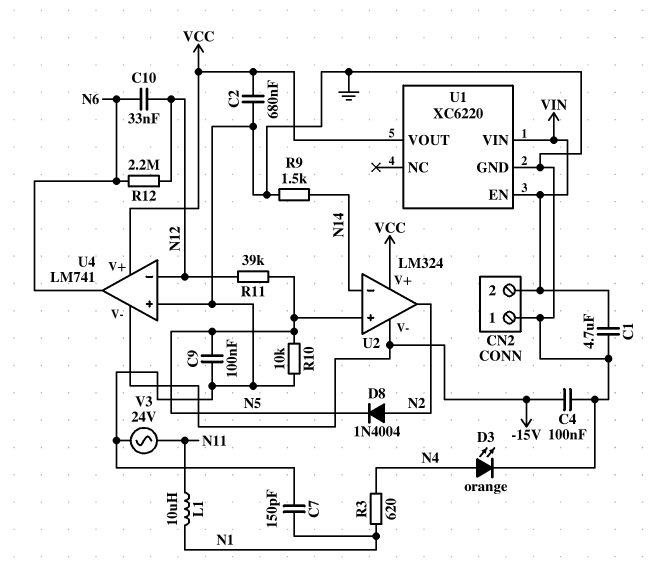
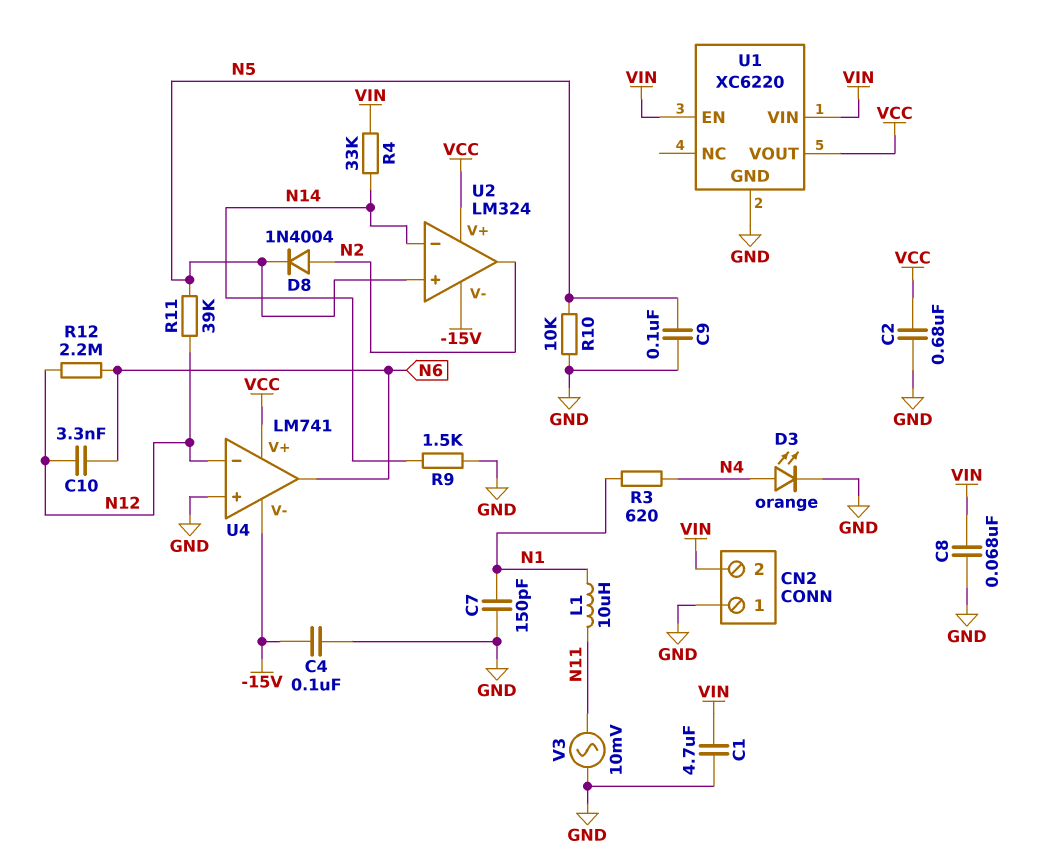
C8: none -> 68nF (GND, VIN)
C10: 33nF (N6, N12) -> 3.3nF (N6, N12)
R4: none -> 33k (N14, VIN)
V3: AC 24V (GND, N11) -> AC 10mV (GND, N11)

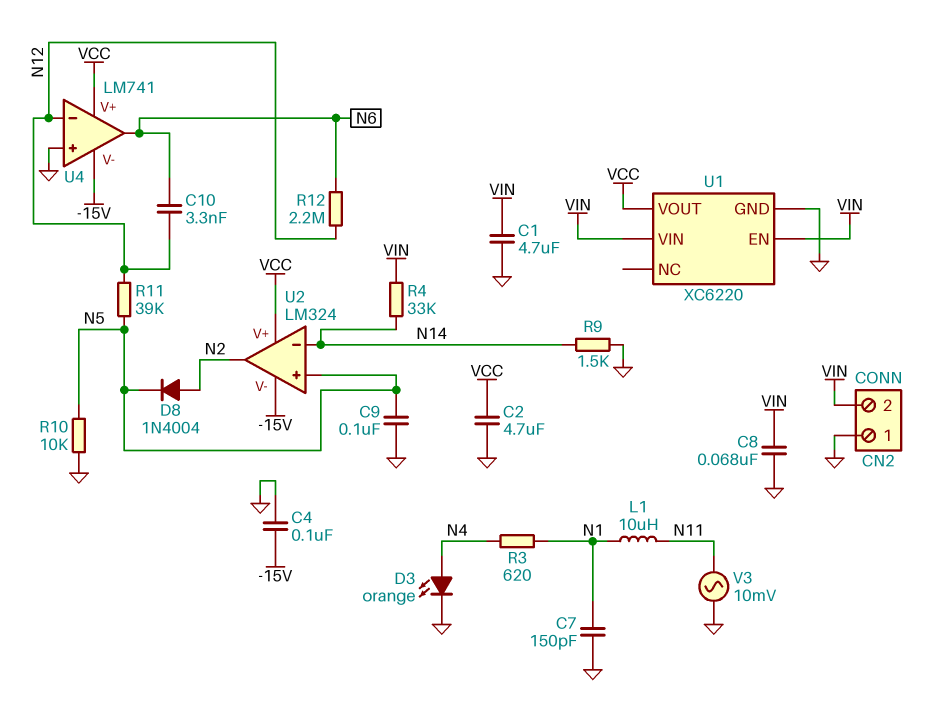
C2: 680nF (GND, VCC) -> 4.7uF (GND, VCC)

